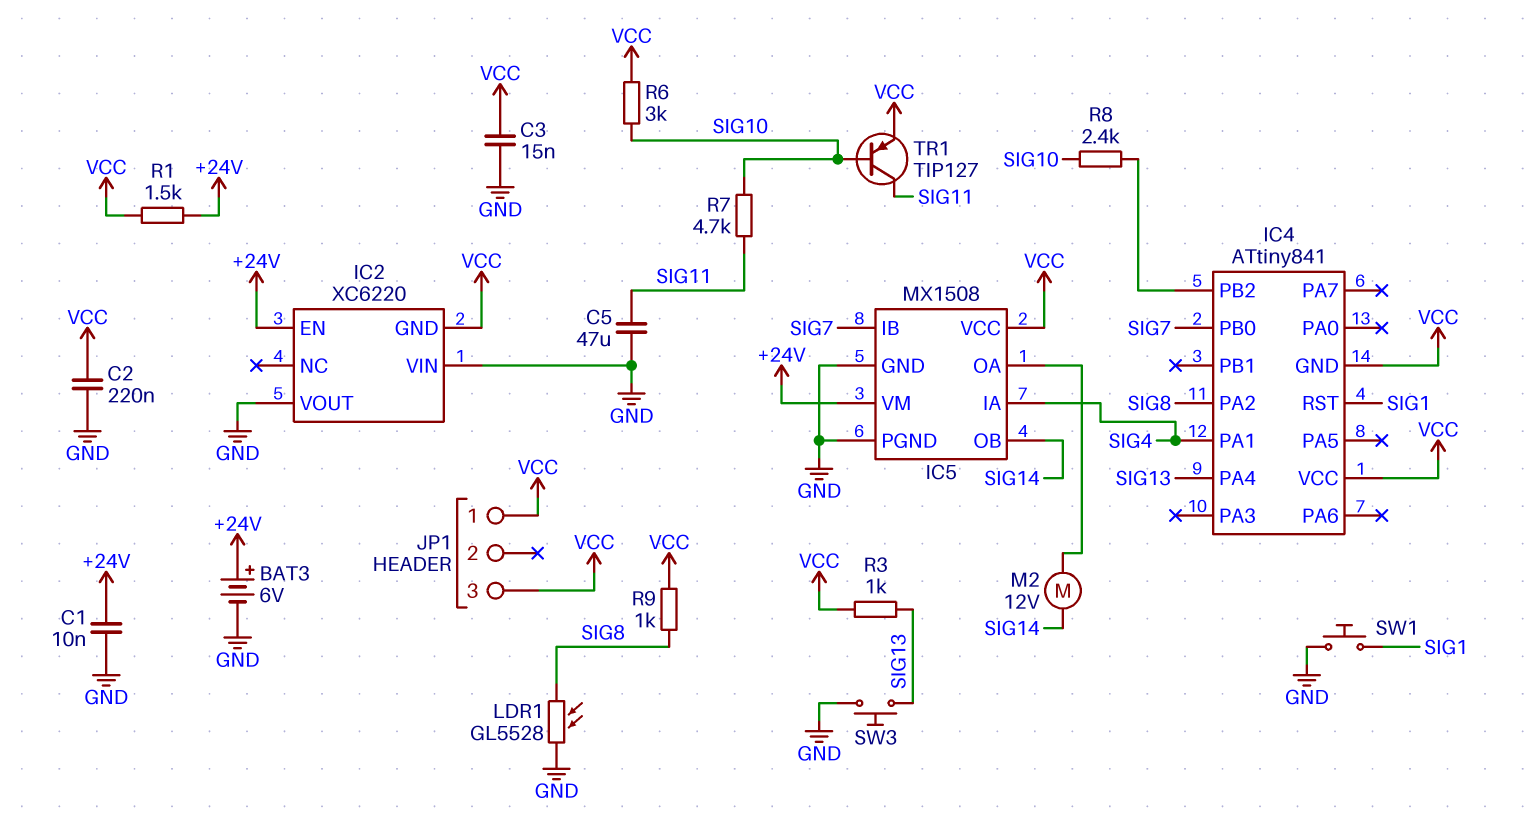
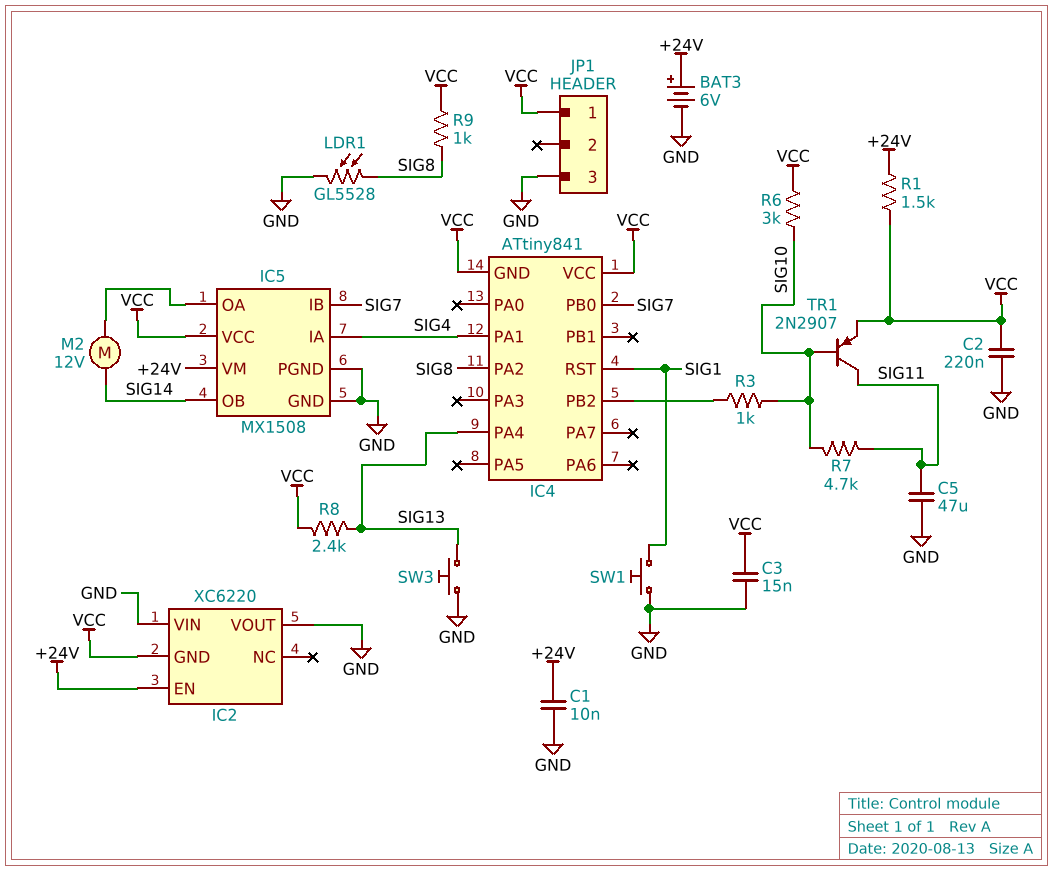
JP1 pin 3: VCC -> GND
R3: 1k (SIG13, VCC) -> 1k (IC4/PB2, SIG10)
R8: 2.4k (IC4/PB2, SIG10) -> 2.4k (SIG13, VCC)
TR1: PNP TIP127 (B SIG10, C SIG11, E VCC) -> PNP 2N2907 (B SIG10, C SIG11, E VCC)

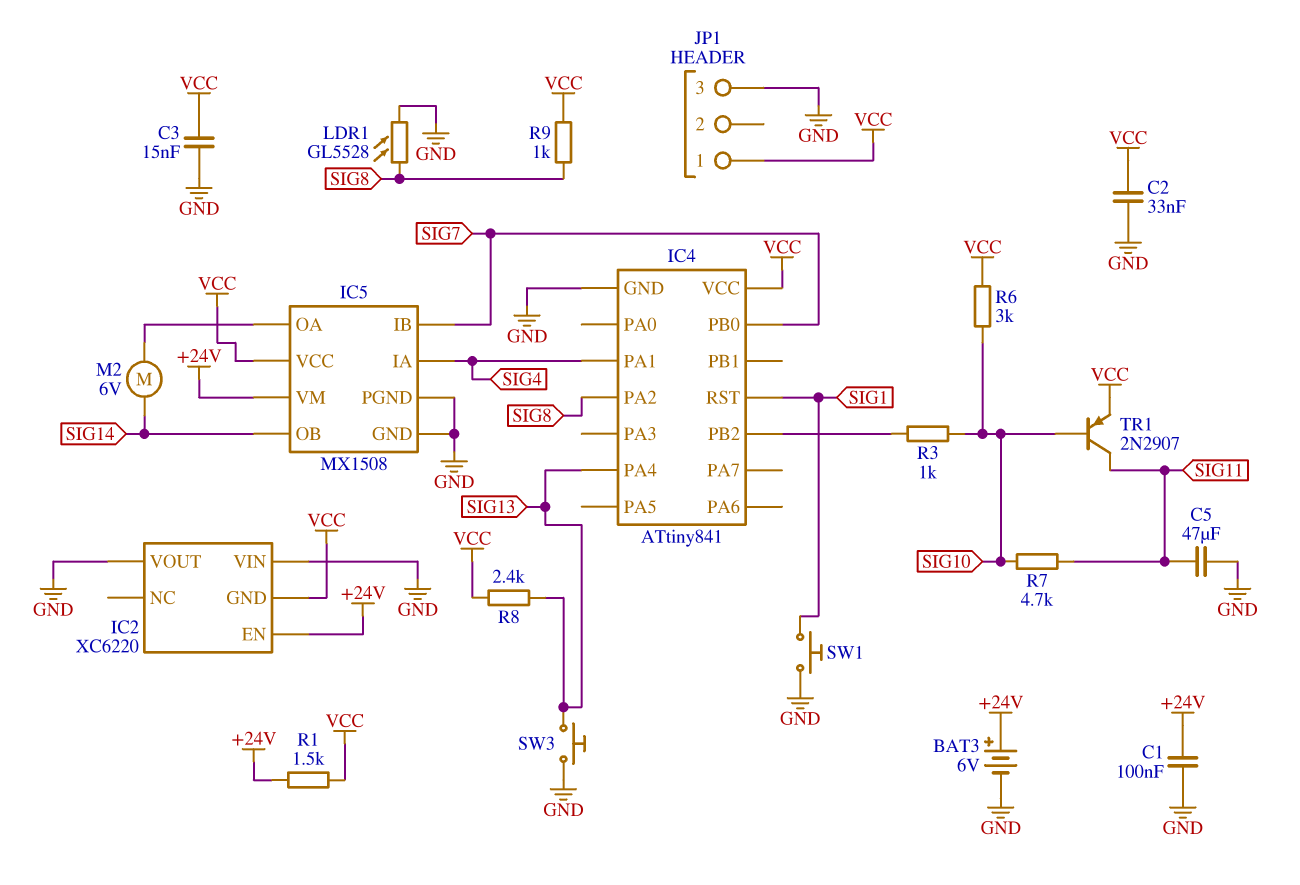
C1: 10nF (+24V, GND) -> 100nF (+24V, GND)
C2: 220nF (GND, VCC) -> 33nF (GND, VCC)
IC4 pin GND: VCC -> GND
M2: motor 12V (IC5/OA, SIG14) -> motor 6V (IC5/OA, SIG14)

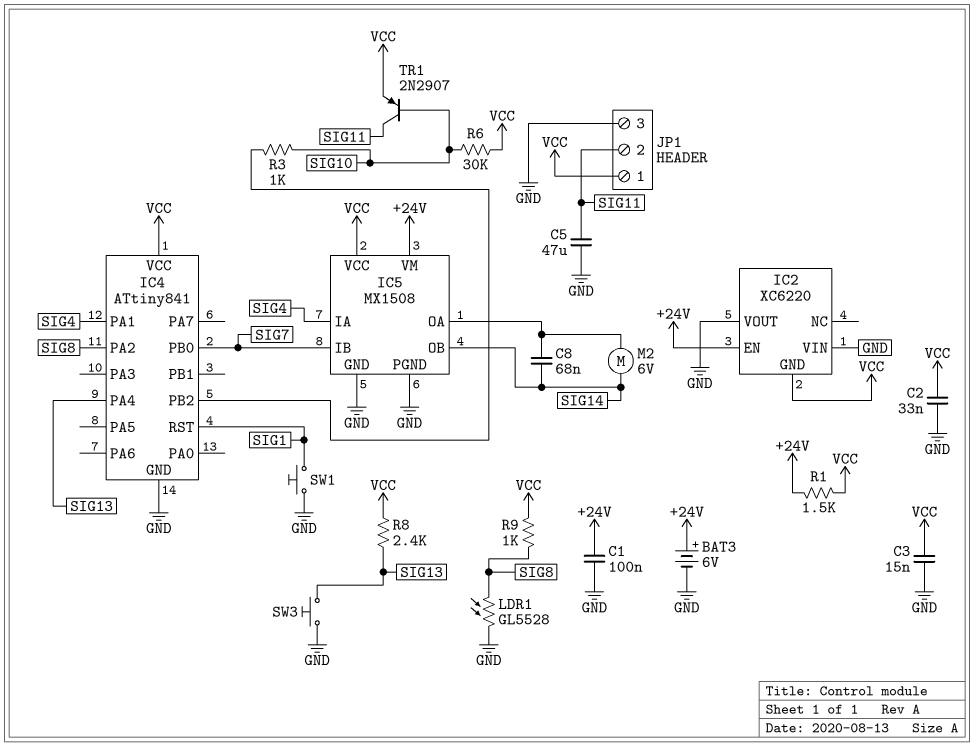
C8: none -> 68nF (IC5/OA, SIG14)
JP1 pin 2: none -> SIG11
R6: 3k (SIG10, VCC) -> 30k (SIG10, VCC)
R7: 4.7k (SIG10, SIG11) -> none

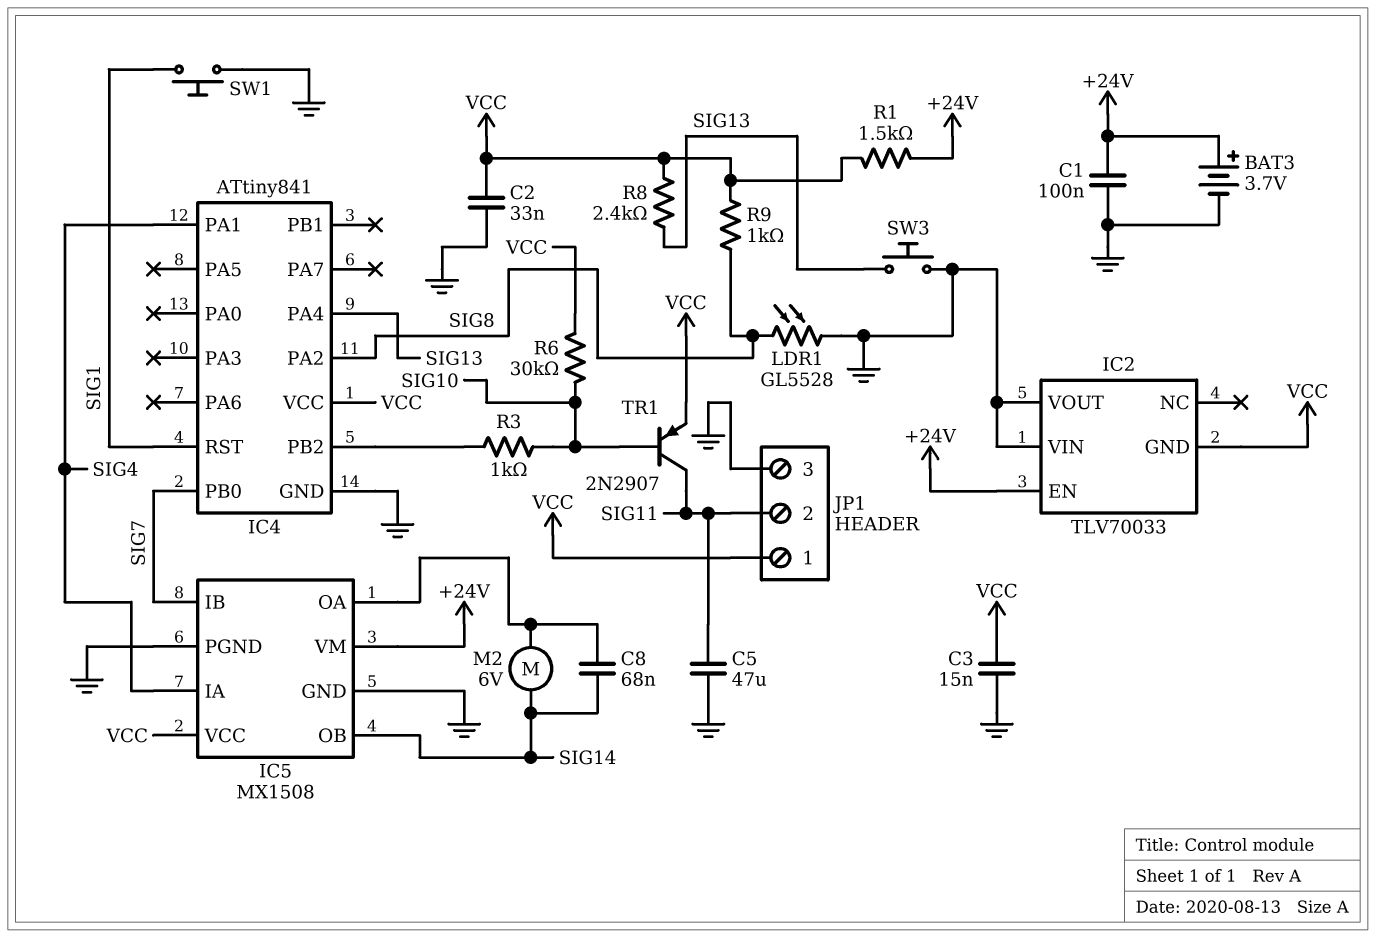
BAT3: 6V (plus +24V, minus GND) -> 3.7V (plus +24V, minus GND)
IC2: XC6220 -> TLV70033

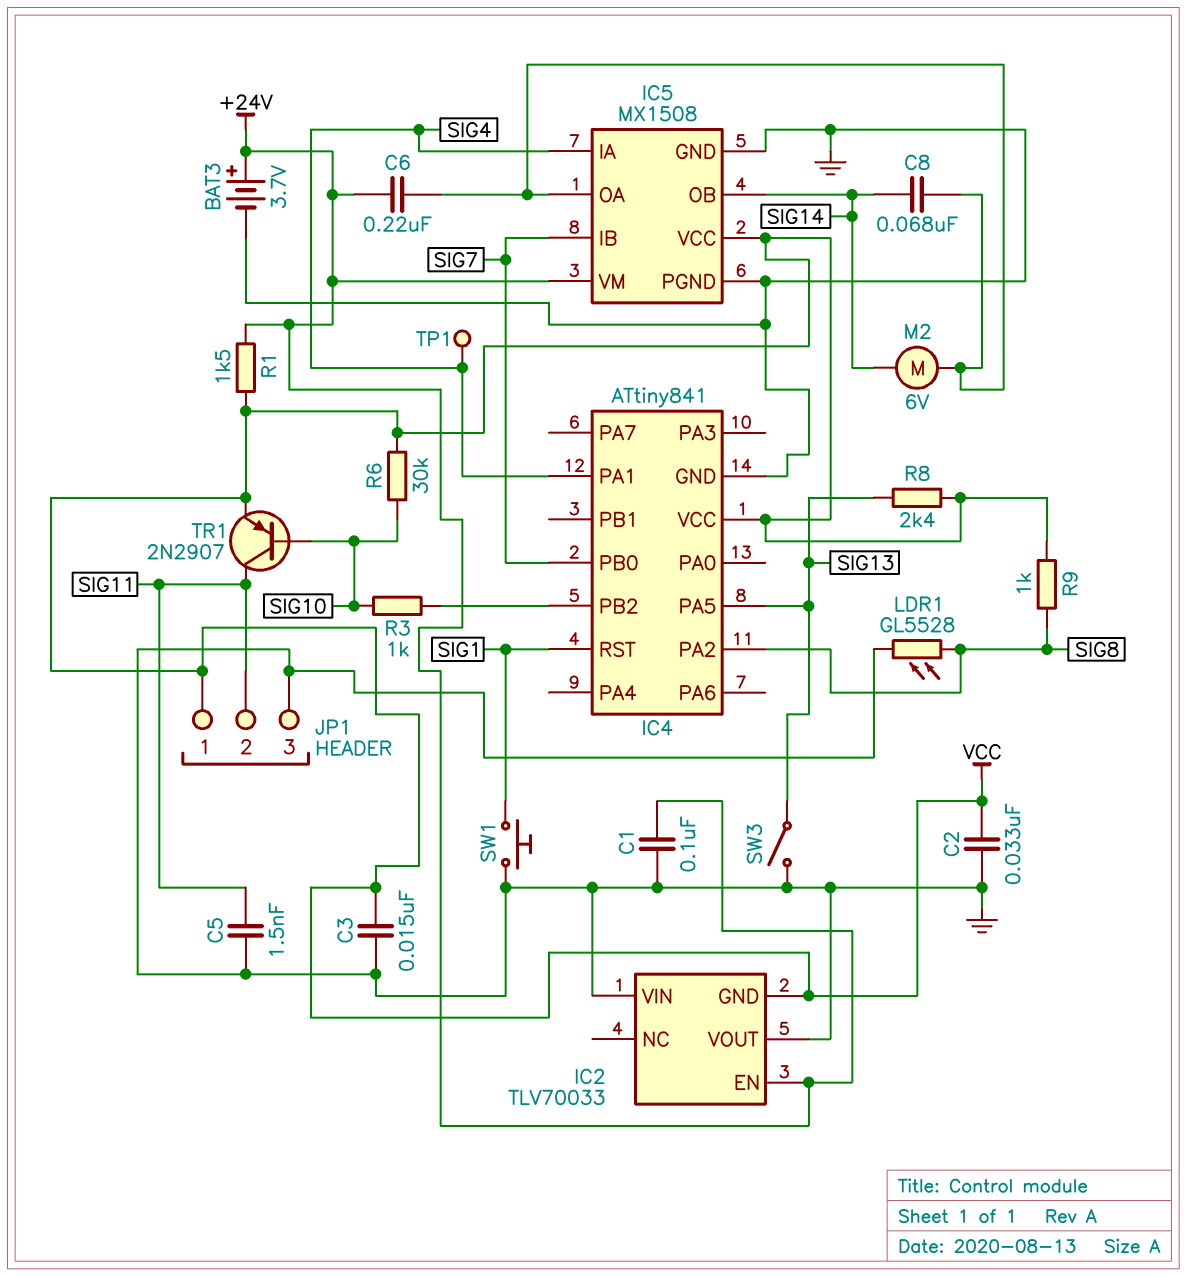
C5: 47uF (GND, SIG11) -> 1.5nF (GND, SIG11)
C6: none -> 220nF (+24V, IC5/OA)
IC4 pin PA4: SIG13 -> none
IC4 pin PA5: none -> SIG13
SW3: button (GND, SIG13) -> switch (GND, SIG13)
TP1: none -> test point (SIG4)

